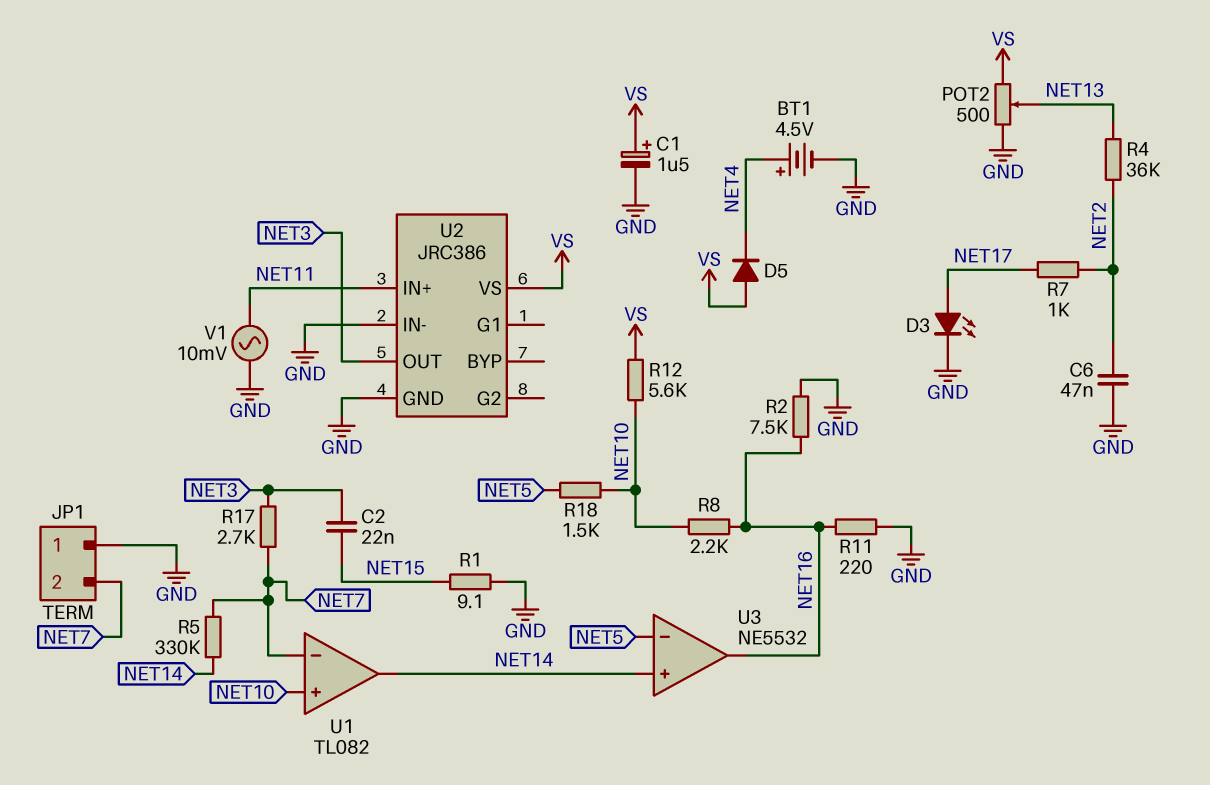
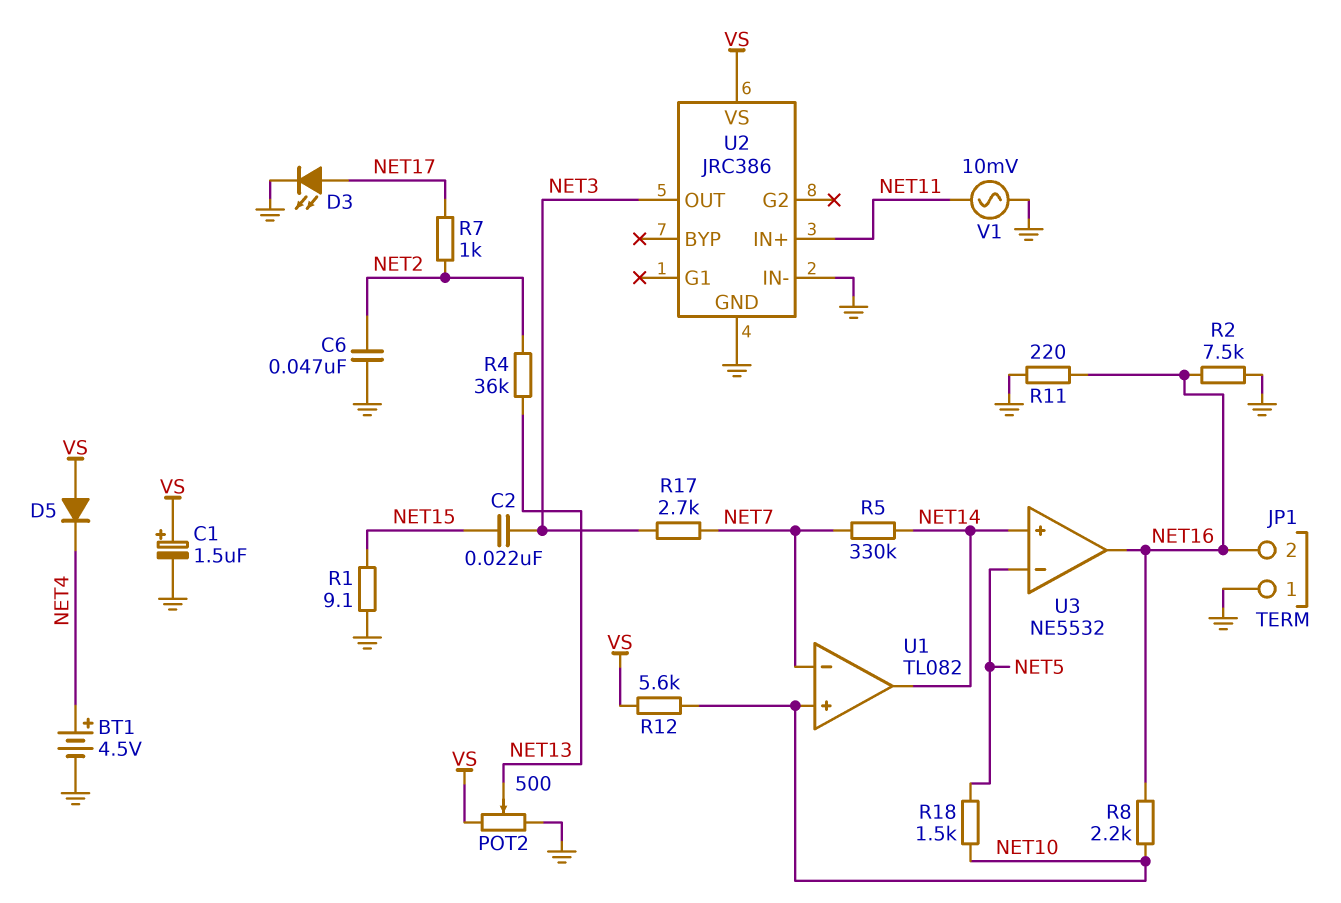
JP1 pin 2: NET7 -> NET16

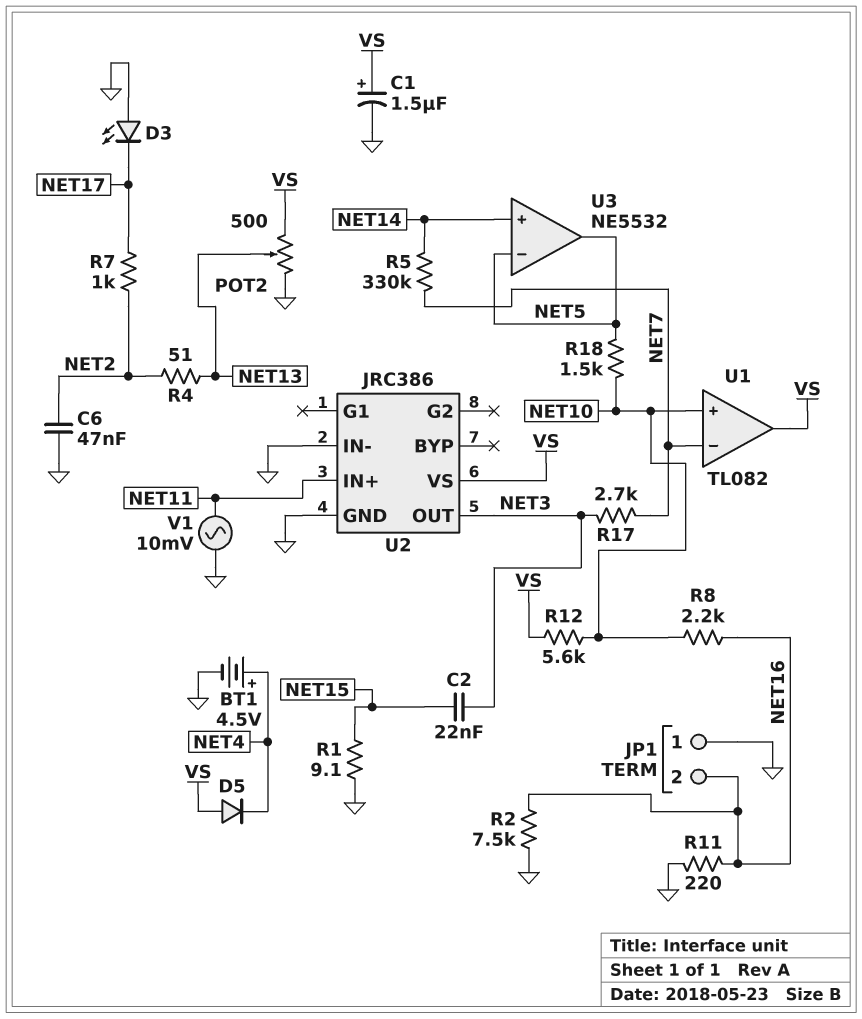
D3: LED (A NET17, K GND) -> LED (A GND, K NET17)
R4: 36k (NET2, NET13) -> 51 (NET2, NET13)
U1 pin out: NET14 -> VS
U3 pin out: NET16 -> NET5

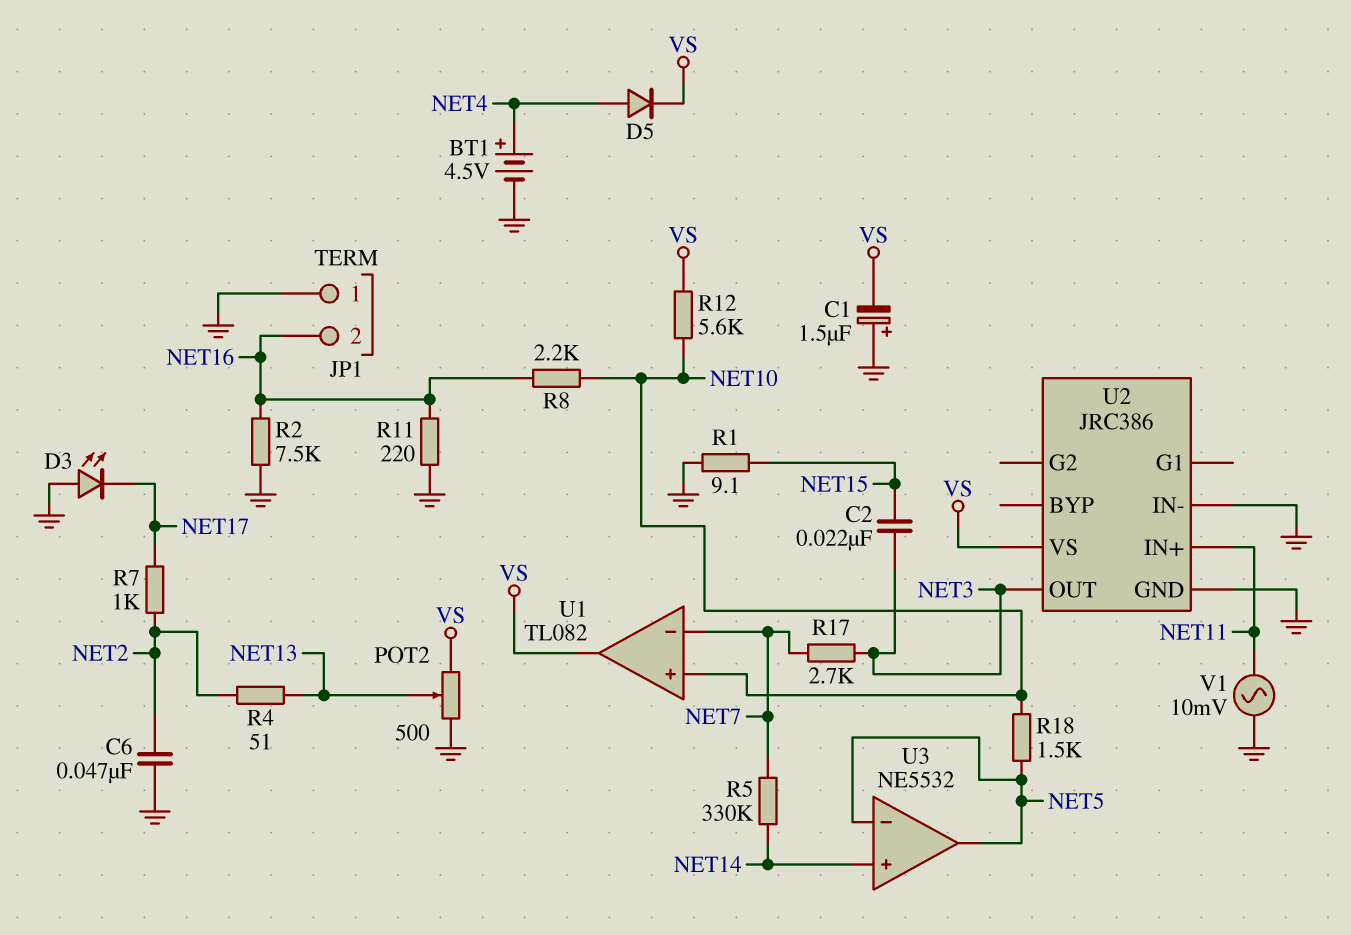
C1: 1.5uF (plus VS, minus GND) -> 1.5uF (plus GND, minus VS)
D5: diode (A VS, K NET4) -> diode (A NET4, K VS)

